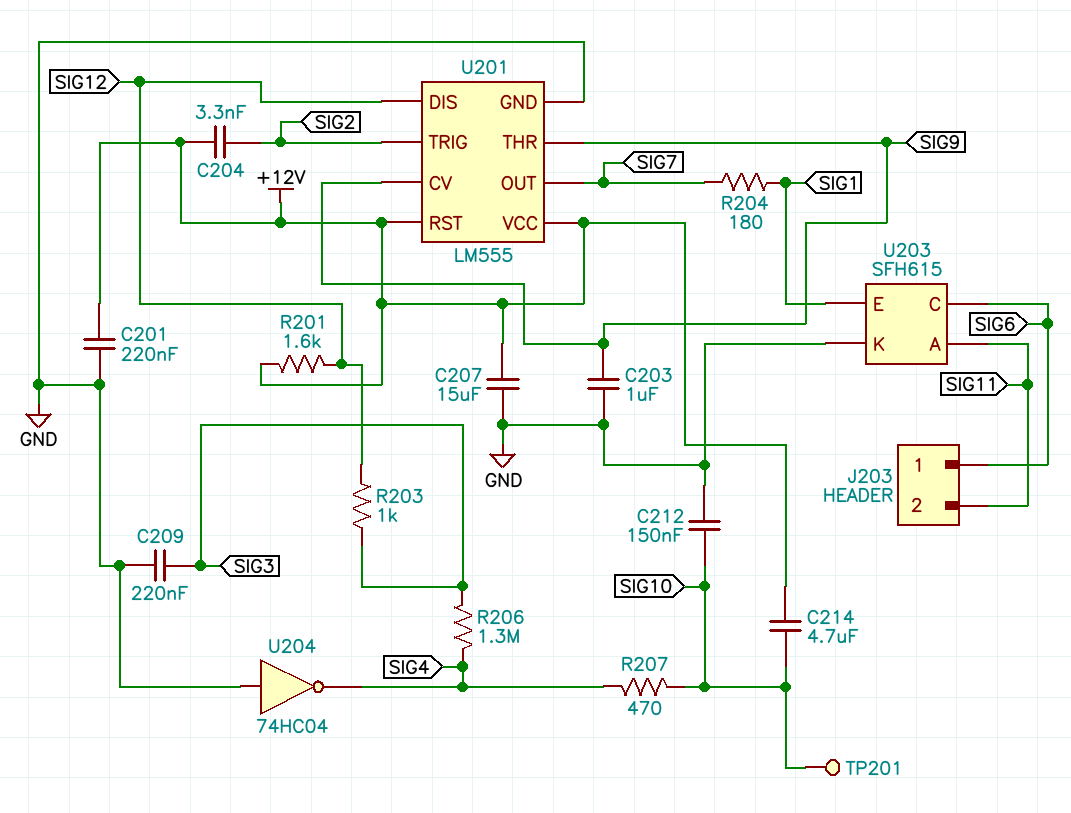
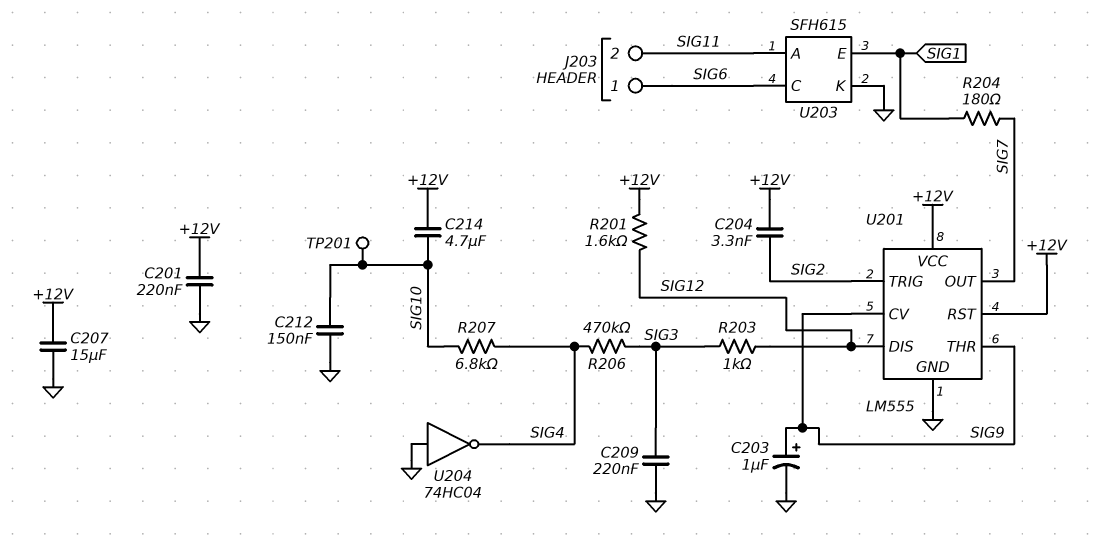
C203: 1uF (GND, SIG9) -> 1uF (plus SIG9, minus GND)
R206: 1.3M (SIG3, SIG4) -> 470k (SIG3, SIG4)
R207: 470 (SIG4, SIG10) -> 6.8k (SIG4, SIG10)

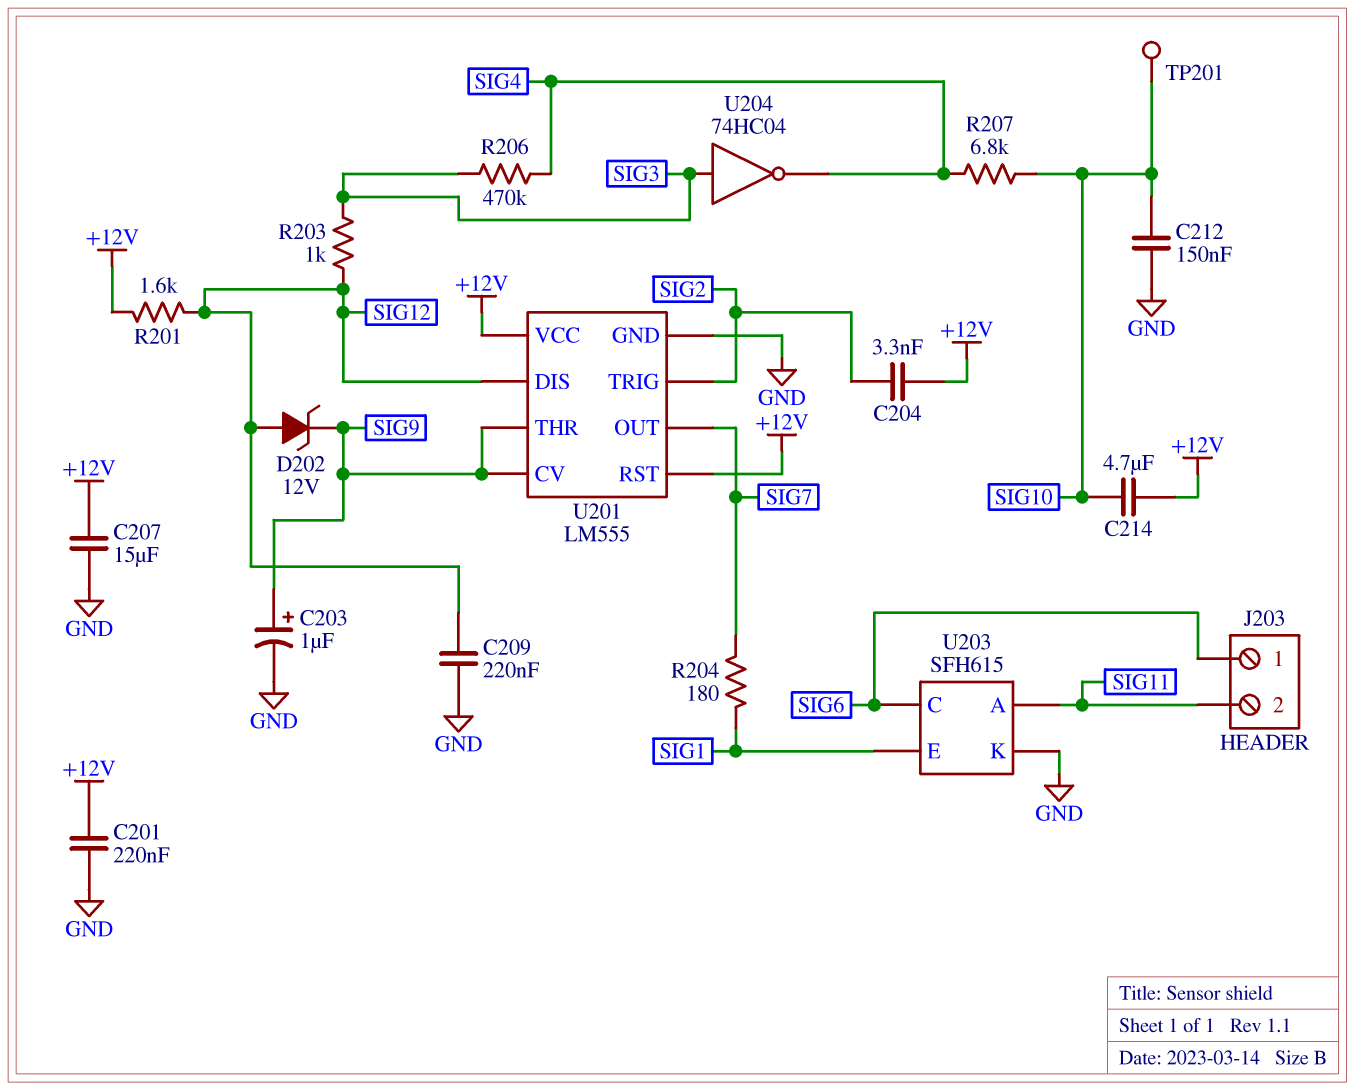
C209: 220nF (GND, SIG3) -> 220nF (GND, SIG12)
D202: none -> zener 12V (A SIG12, K SIG9)
U204: NOT 74HC04 (in GND, out SIG4) -> NOT 74HC04 (in SIG3, out SIG4)

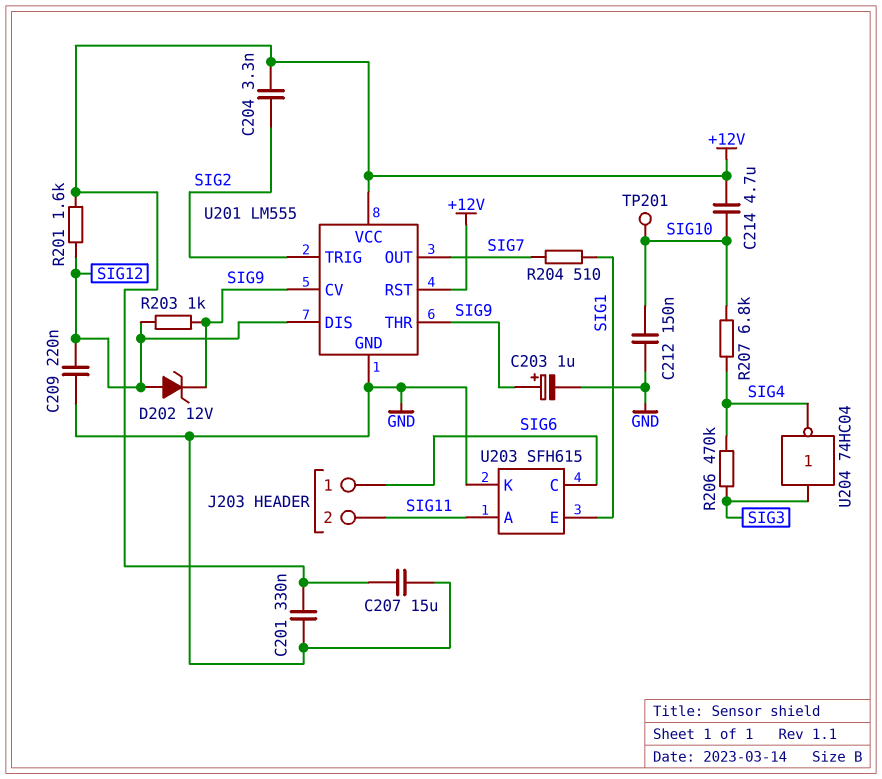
C201: 220nF (+12V, GND) -> 330nF (+12V, GND)
R203: 1k (SIG3, SIG12) -> 1k (SIG9, SIG12)
R204: 180 (SIG1, SIG7) -> 510 (SIG1, SIG7)

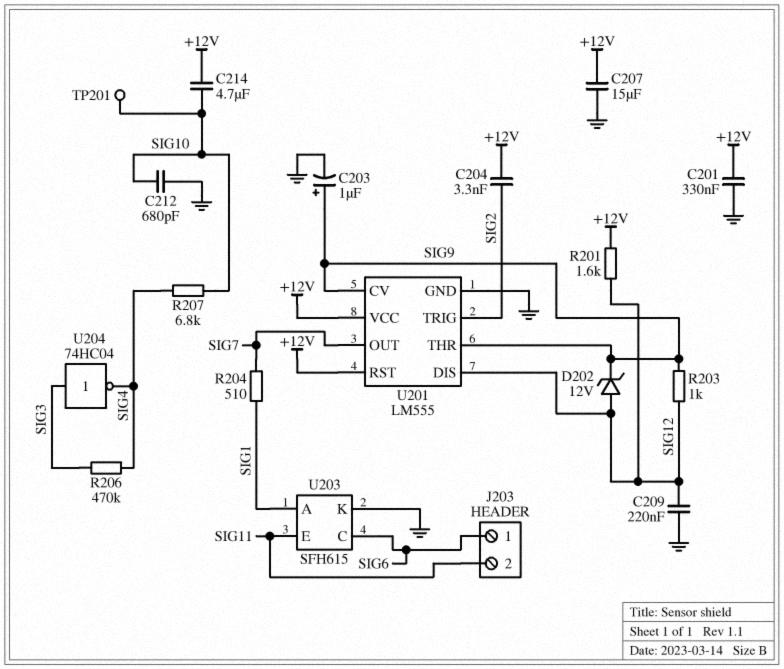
C212: 150nF (GND, SIG10) -> 680pF (GND, SIG10)
U203 pin A: SIG11 -> SIG1
U203 pin E: SIG1 -> SIG11

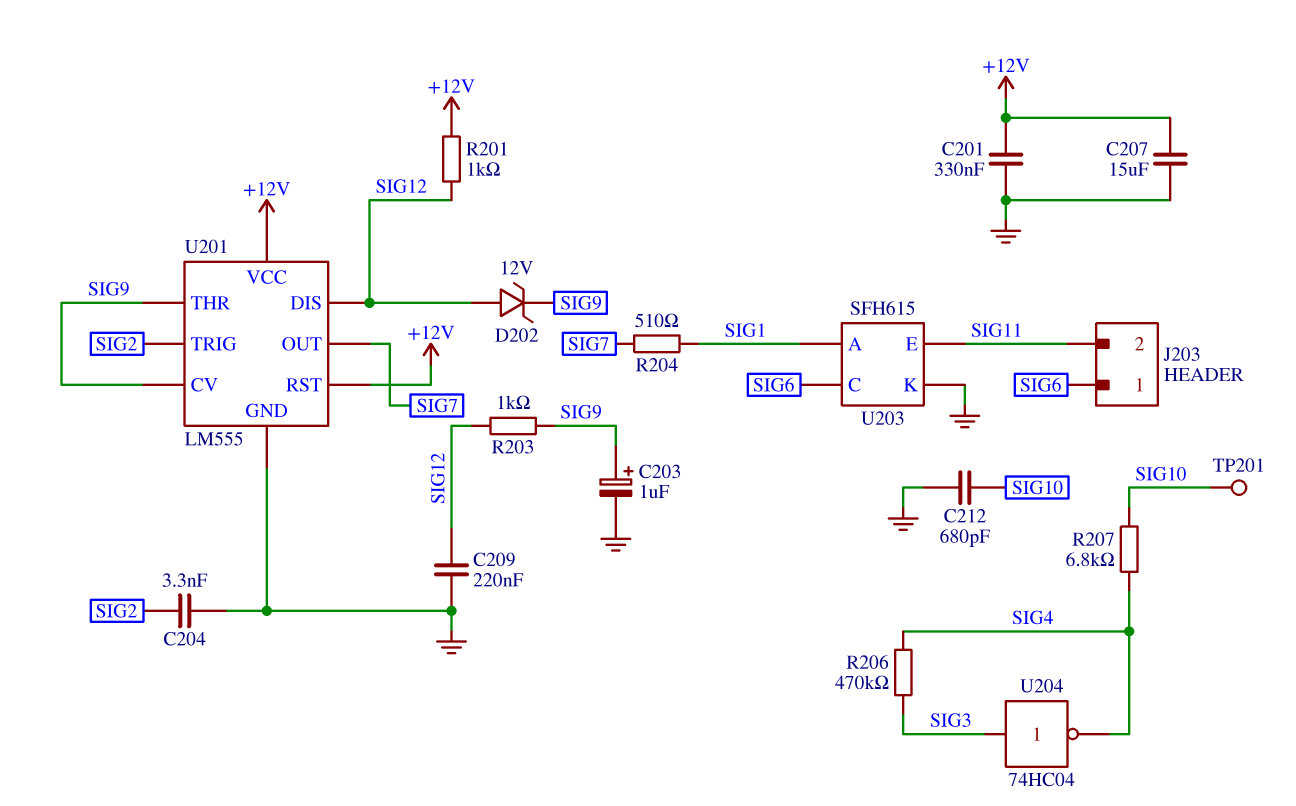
C204: 3.3nF (+12V, SIG2) -> 3.3nF (GND, SIG2)
C214: 4.7uF (+12V, SIG10) -> none
R201: 1.6k (+12V, SIG12) -> 1k (+12V, SIG12)

